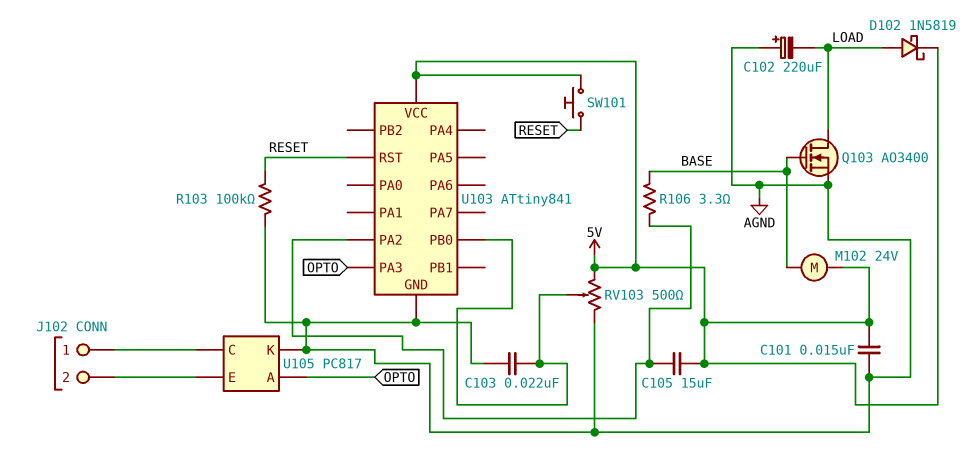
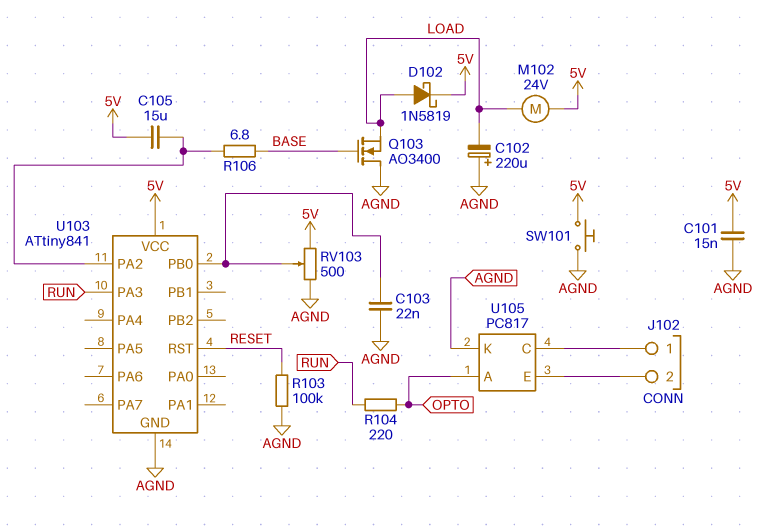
M102: motor 24V (5V, BASE) -> motor 24V (5V, LOAD)
Q103: NMOS AO3400 (G BASE, D LOAD, S AGND) -> NMOS AO3400 (G BASE, D AGND, S LOAD)
R104: none -> 220 (OPTO, RUN)
R106: 3.3 (BASE, U103/PA2) -> 6.8 (BASE, U103/PA2)
SW101: button (5V, RESET) -> button (5V, AGND)
U103 pin PA3: OPTO -> RUN

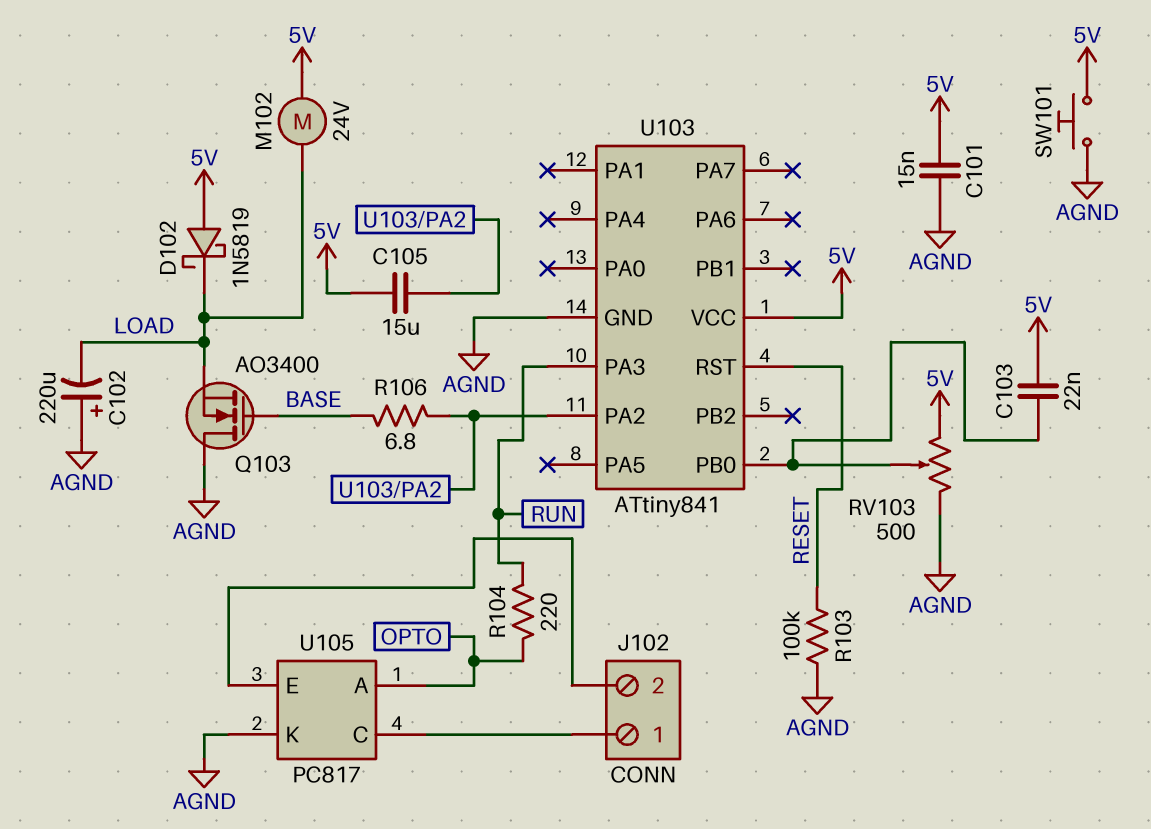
C103: 22nF (AGND, U103/PB0) -> 22nF (5V, U103/PB0)
D102: schottky 1N5819 (A LOAD, K 5V) -> schottky 1N5819 (A 5V, K LOAD)

